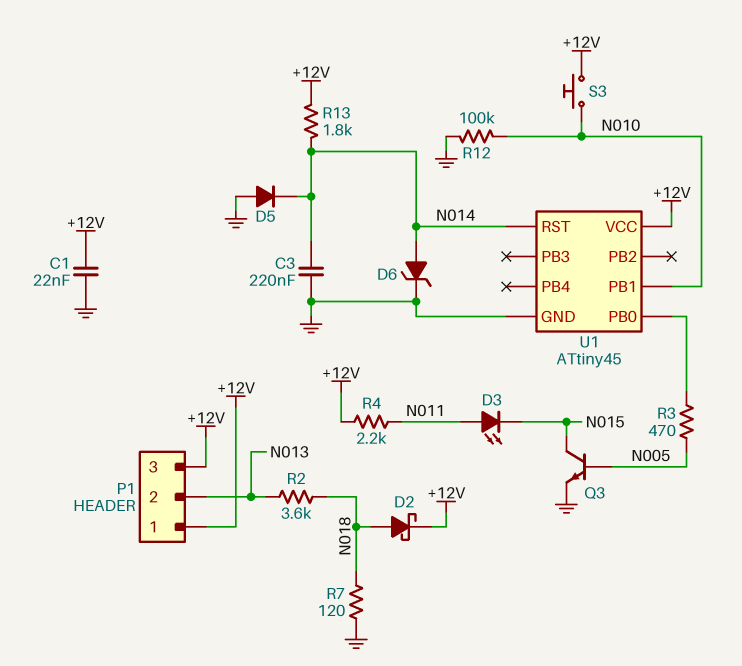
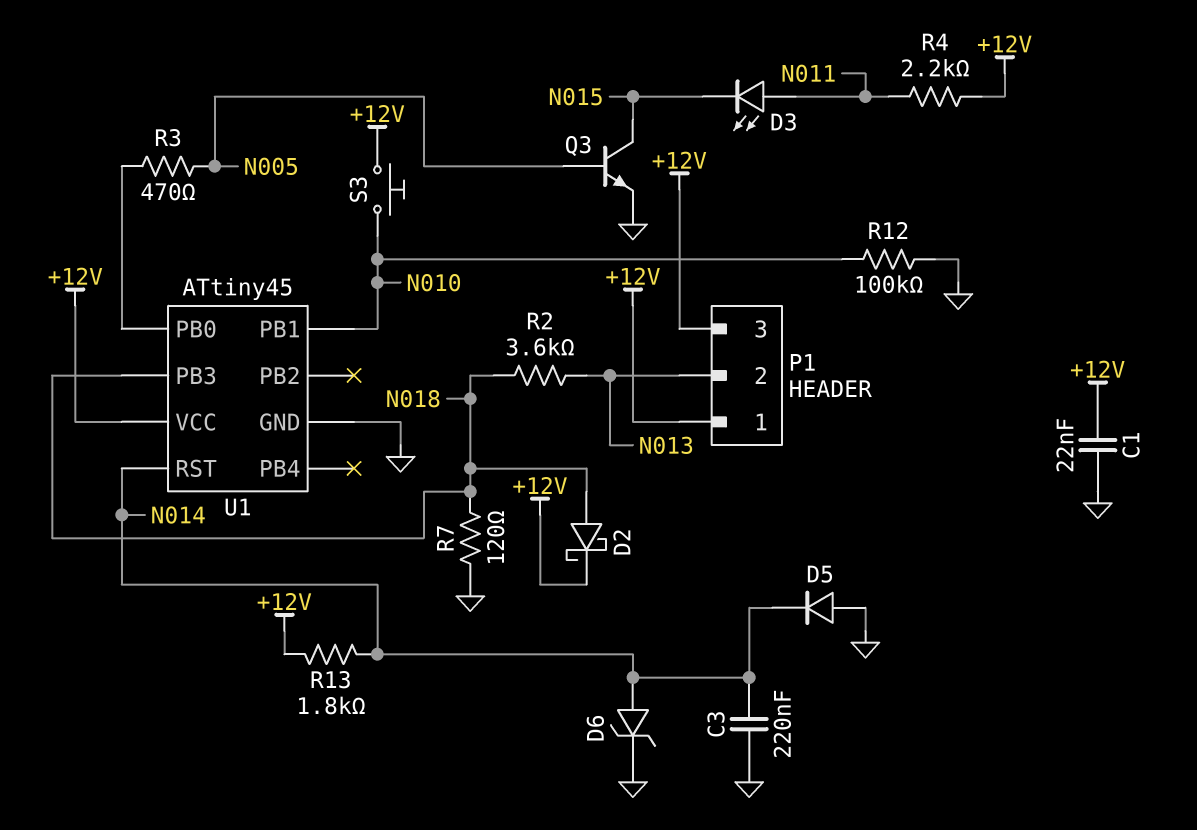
U1 pin PB3: none -> N018

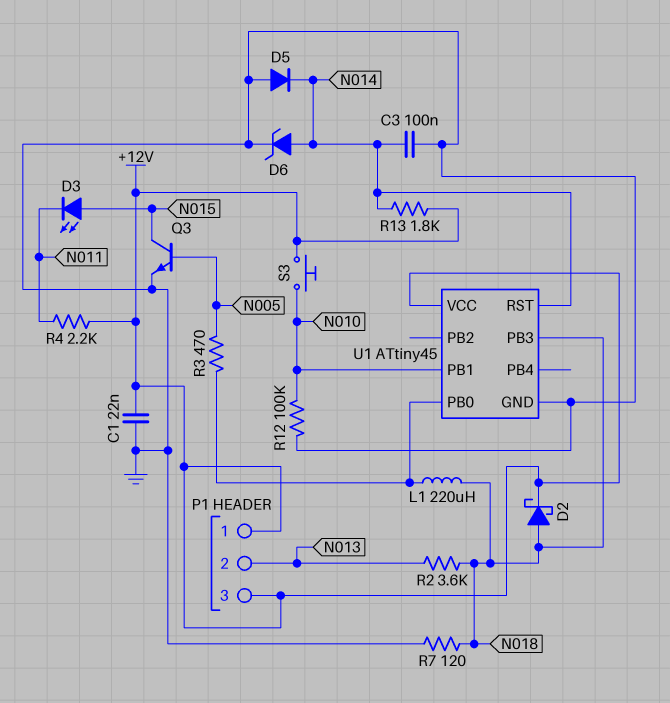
C3: 220nF (GND, N014) -> 100nF (GND, N014)
D3: LED (A N011, K N015) -> LED (A N015, K N011)
L1: none -> 220uH (N018, U1/PB0)

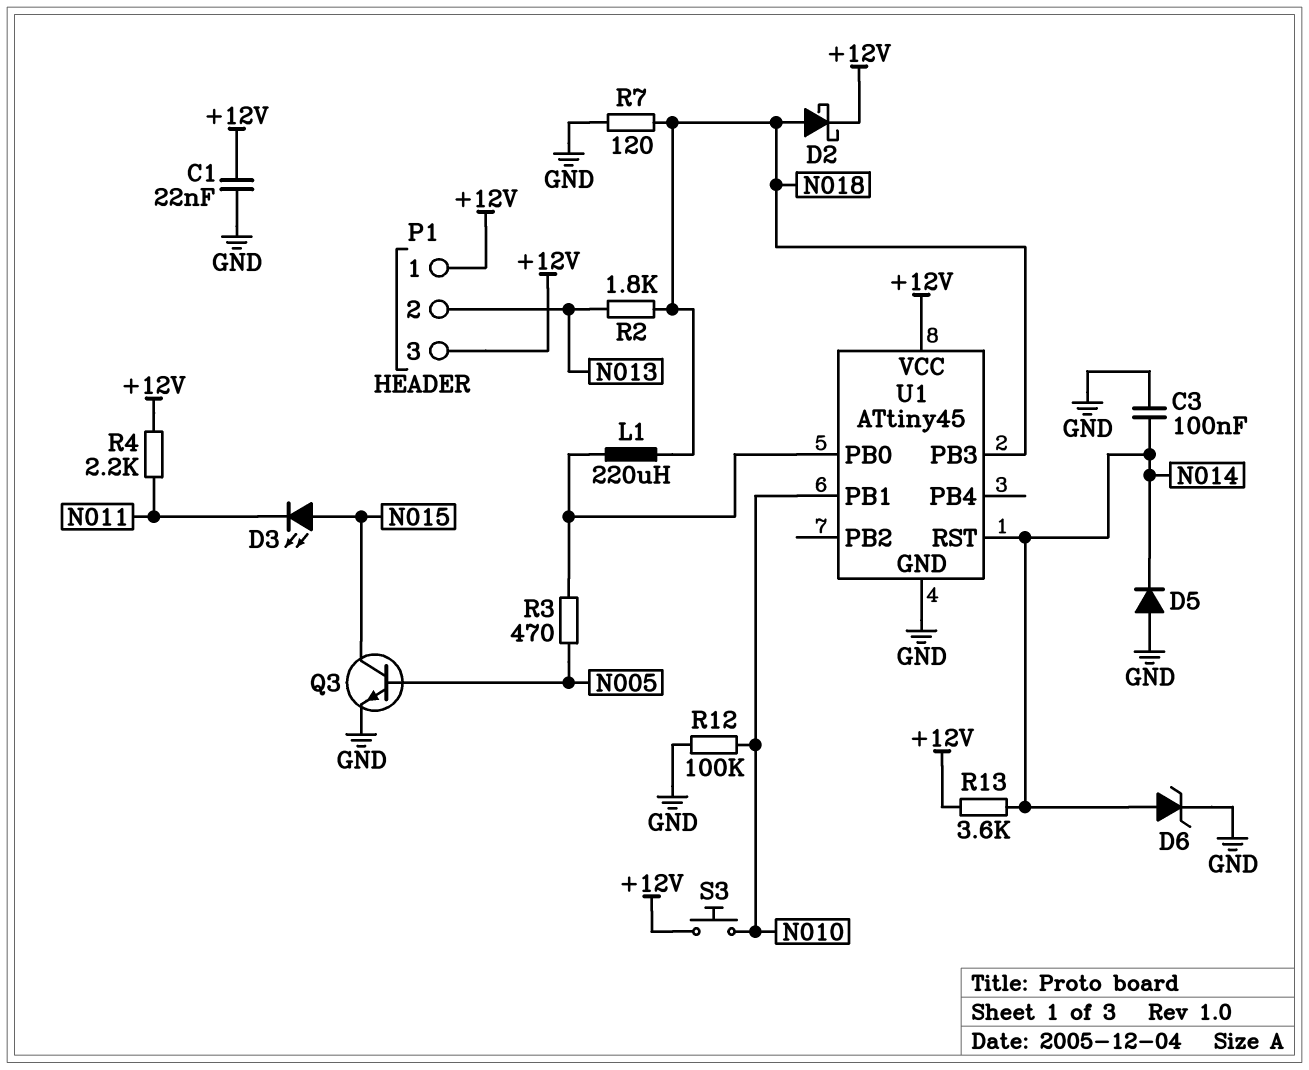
R2: 3.6k (N013, N018) -> 1.8k (N013, N018)
R13: 1.8k (+12V, N014) -> 3.6k (+12V, N014)

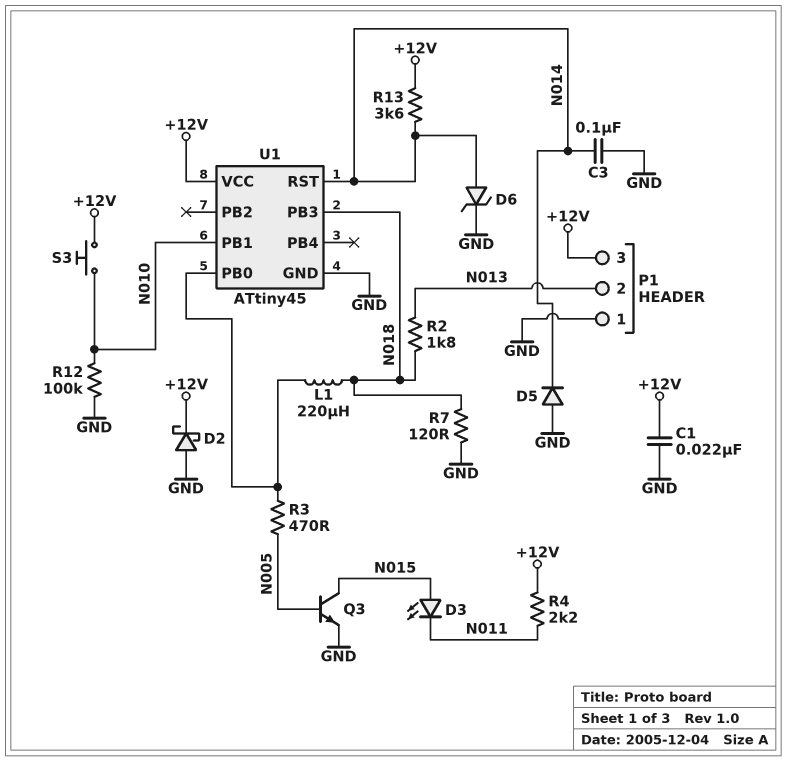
D2: schottky (A N018, K +12V) -> schottky (A GND, K +12V)
P1 pin 1: +12V -> GND

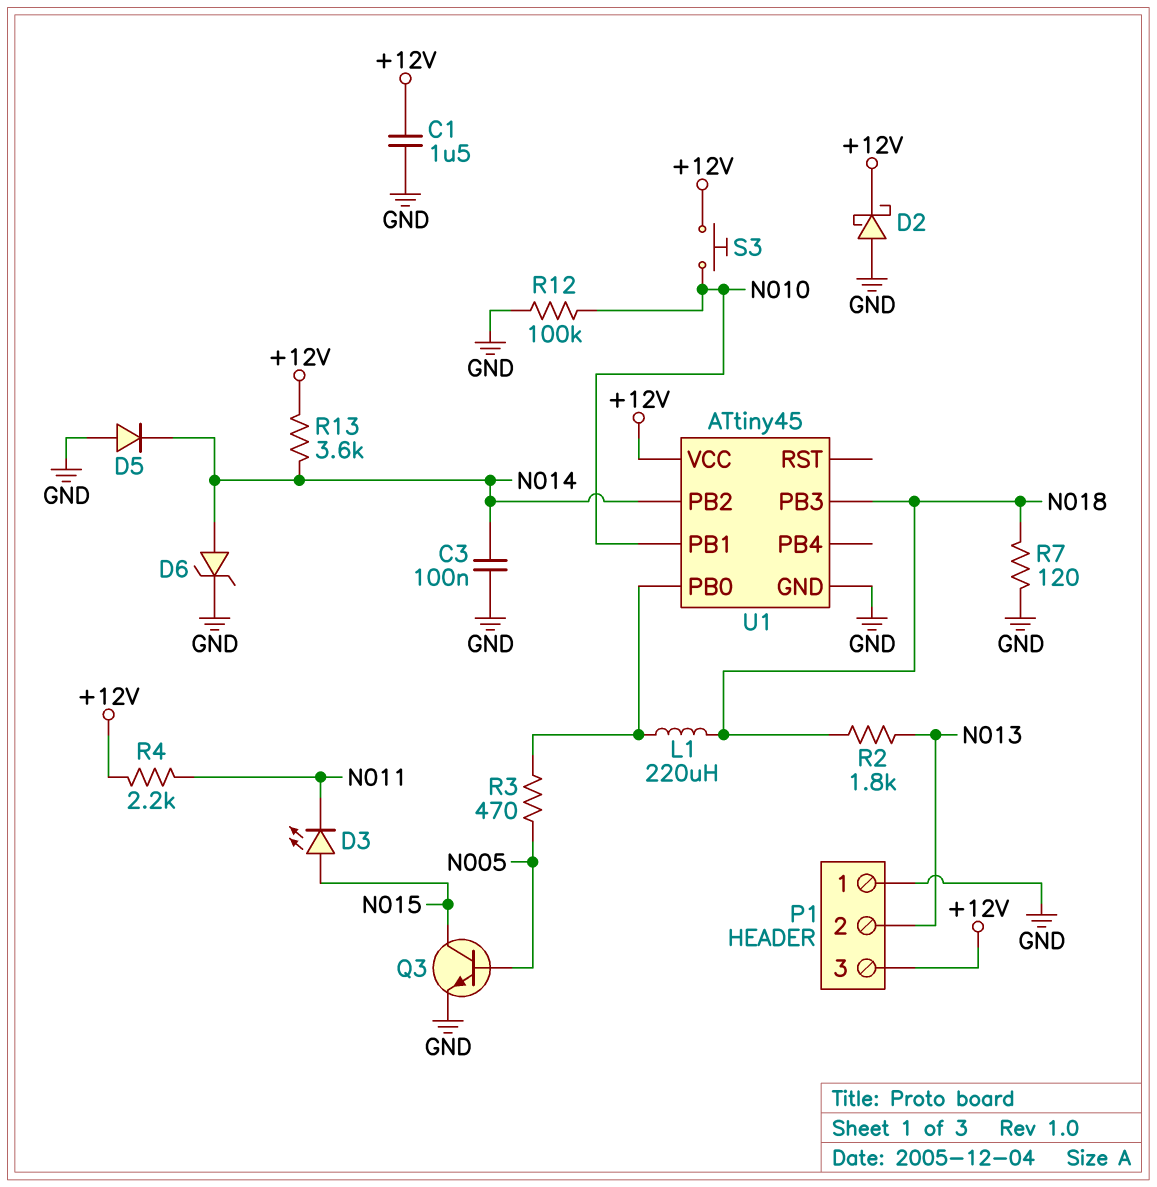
C1: 22nF (+12V, GND) -> 1.5uF (+12V, GND)
U1 pin PB2: none -> N014
U1 pin RST: N014 -> none

